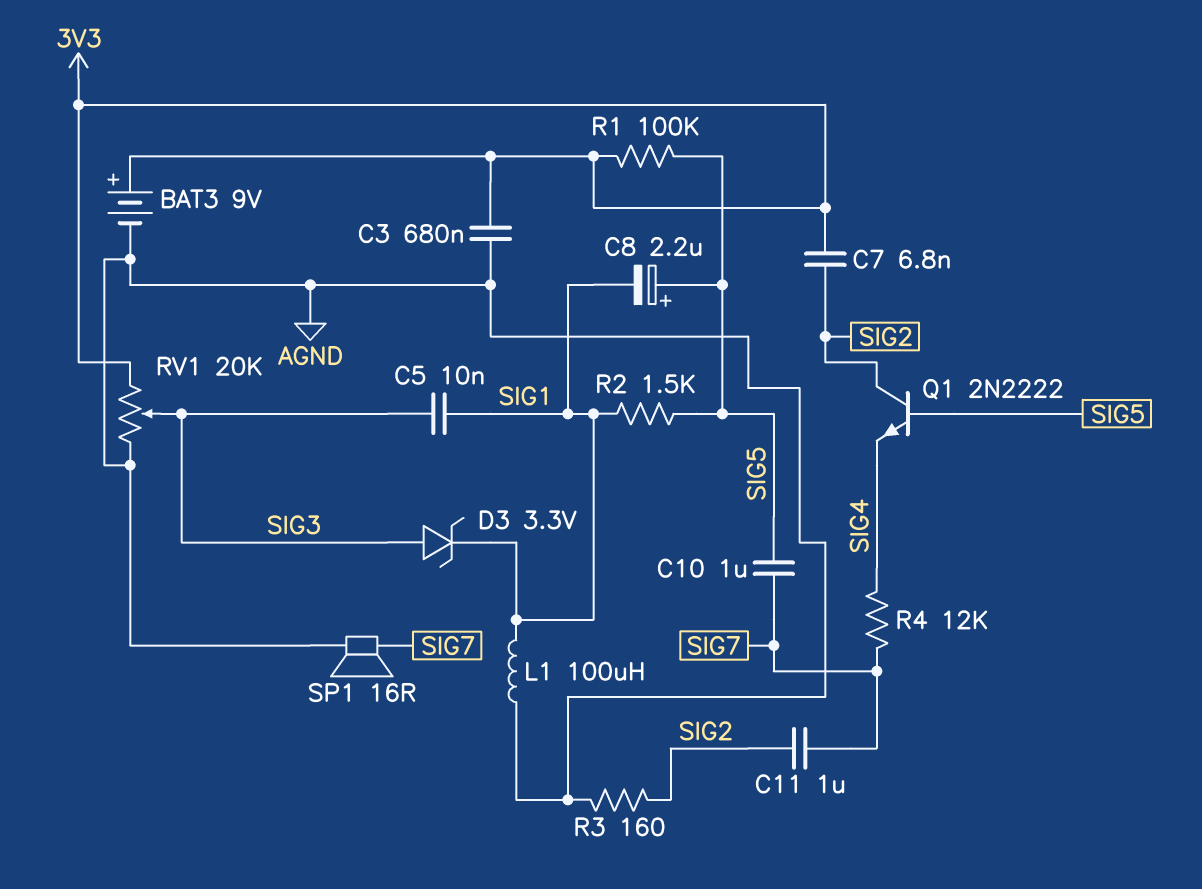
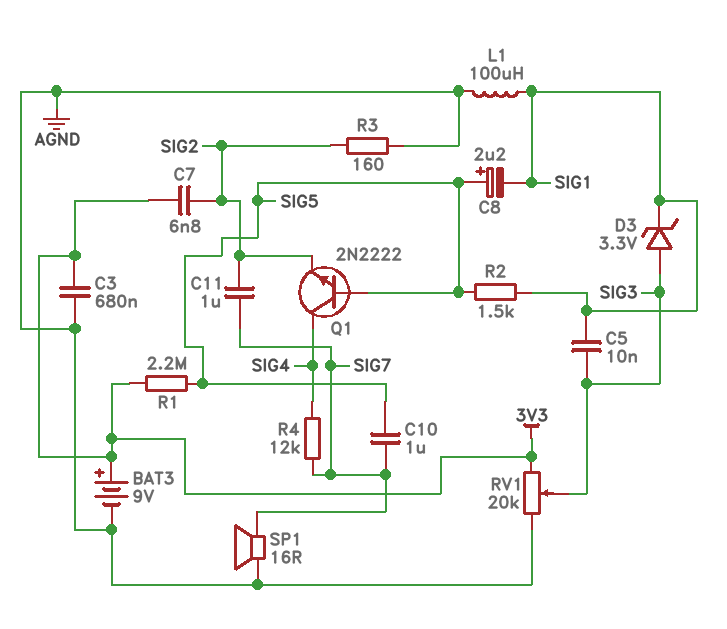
Q1: NPN 2N2222 (B SIG5, C SIG2, E SIG4) -> NPN 2N2222 (B SIG5, C SIG4, E SIG2)
R1: 100k (3V3, SIG5) -> 2.2M (3V3, SIG5)

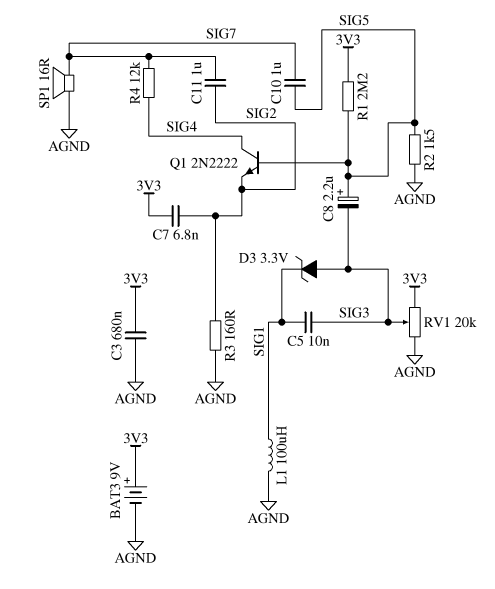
C8: 2.2uF (plus SIG5, minus SIG1) -> 2.2uF (plus SIG5, minus SIG3)
R2: 1.5k (SIG1, SIG5) -> 1.5k (AGND, SIG5)

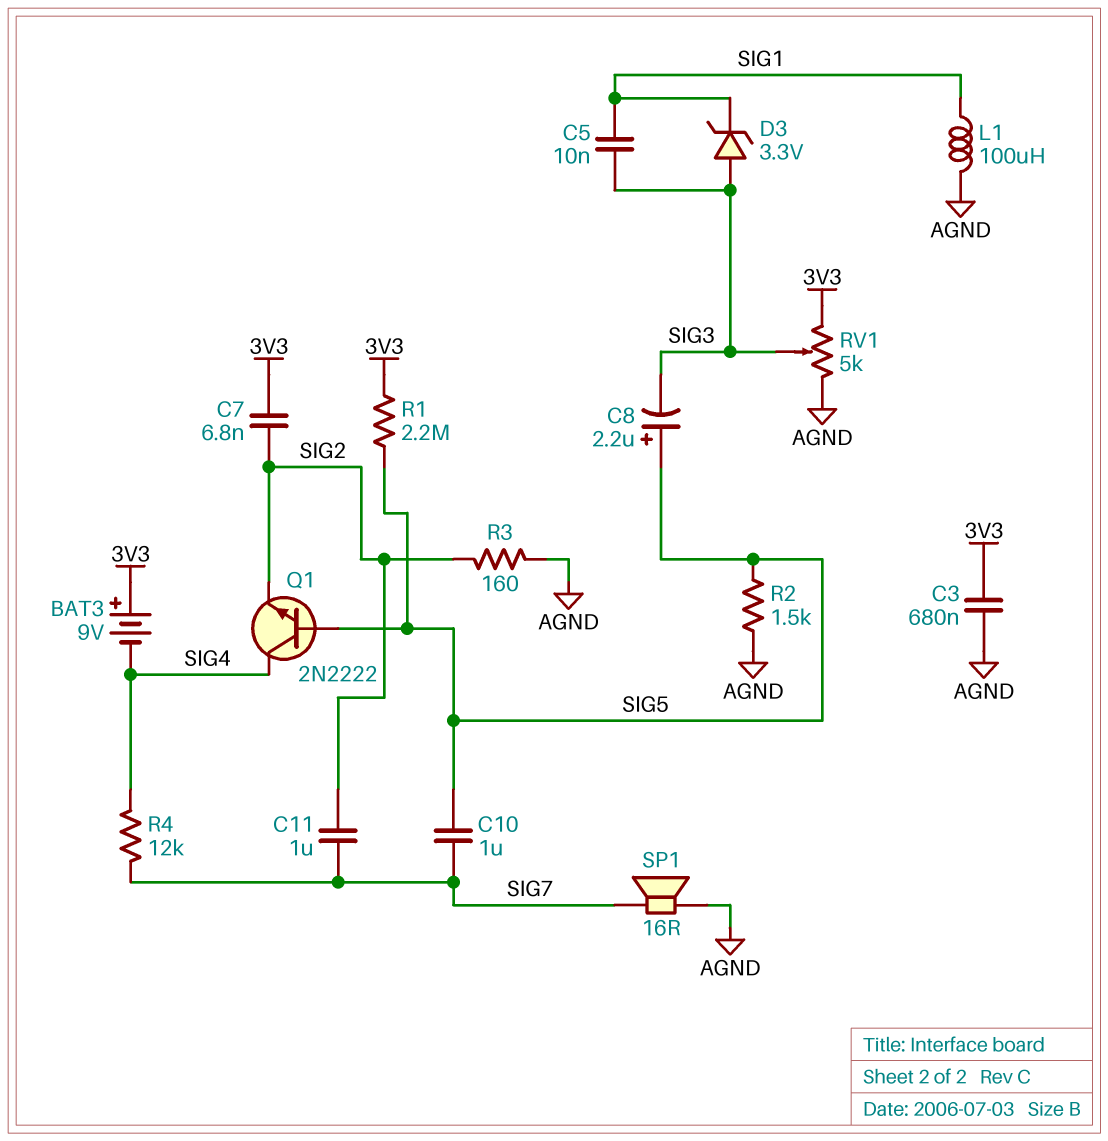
BAT3: 9V (plus 3V3, minus AGND) -> 9V (plus 3V3, minus SIG4)
RV1: 20k (3V3, AGND, wiper SIG3) -> 5k (3V3, AGND, wiper SIG3)

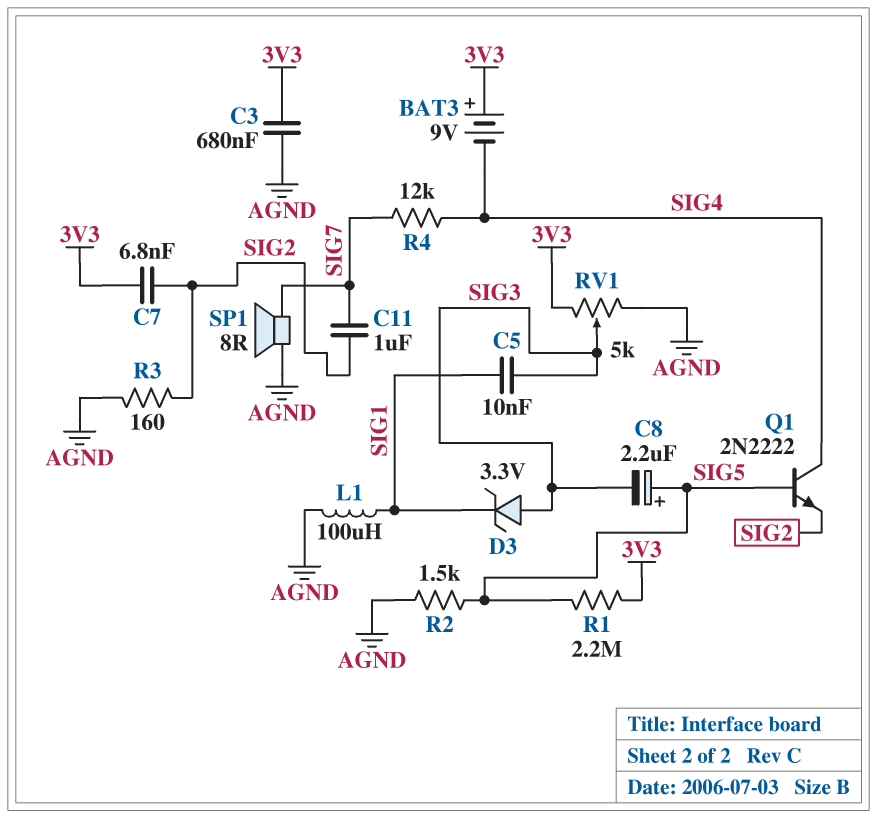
C10: 1uF (SIG5, SIG7) -> none
SP1: speaker 16R (AGND, SIG7) -> speaker 8R (AGND, SIG7)

